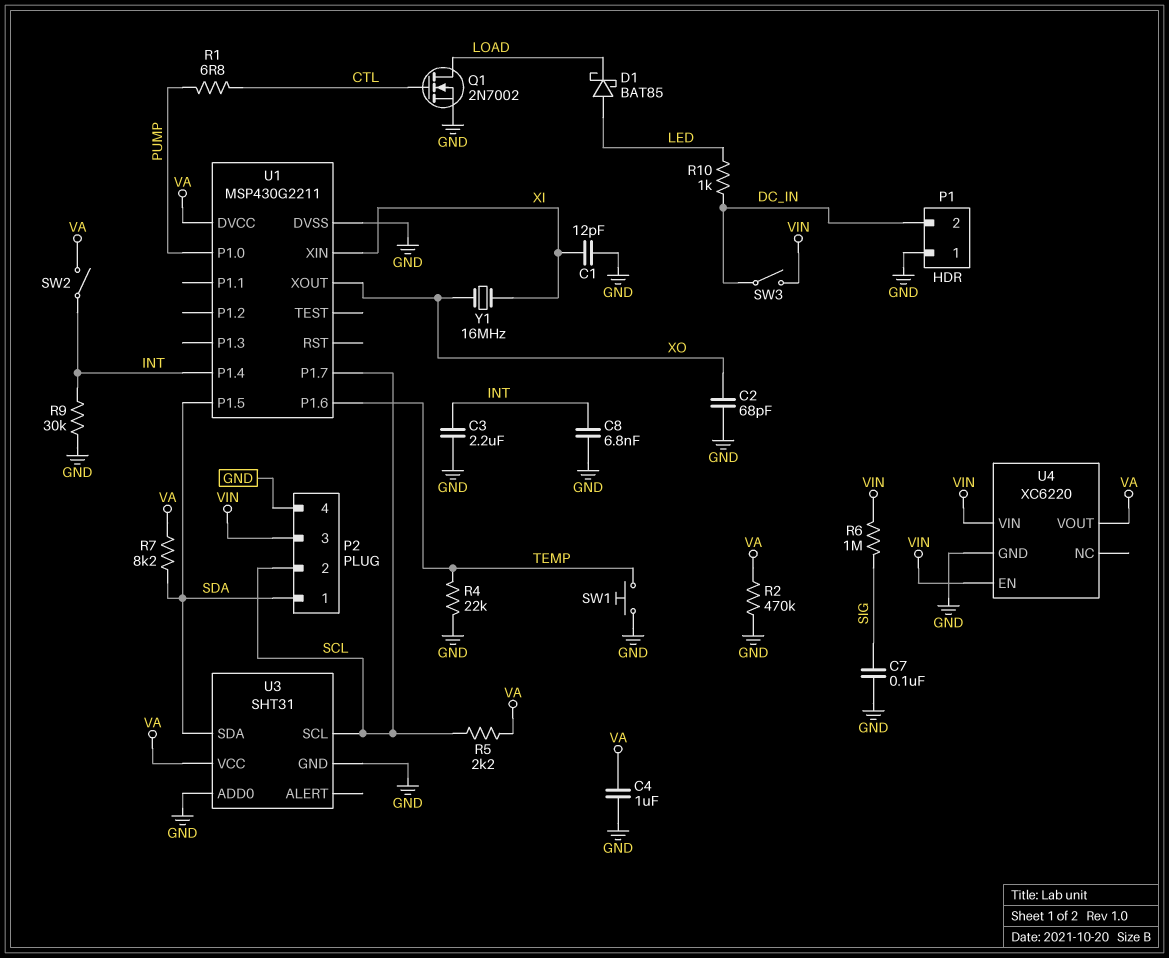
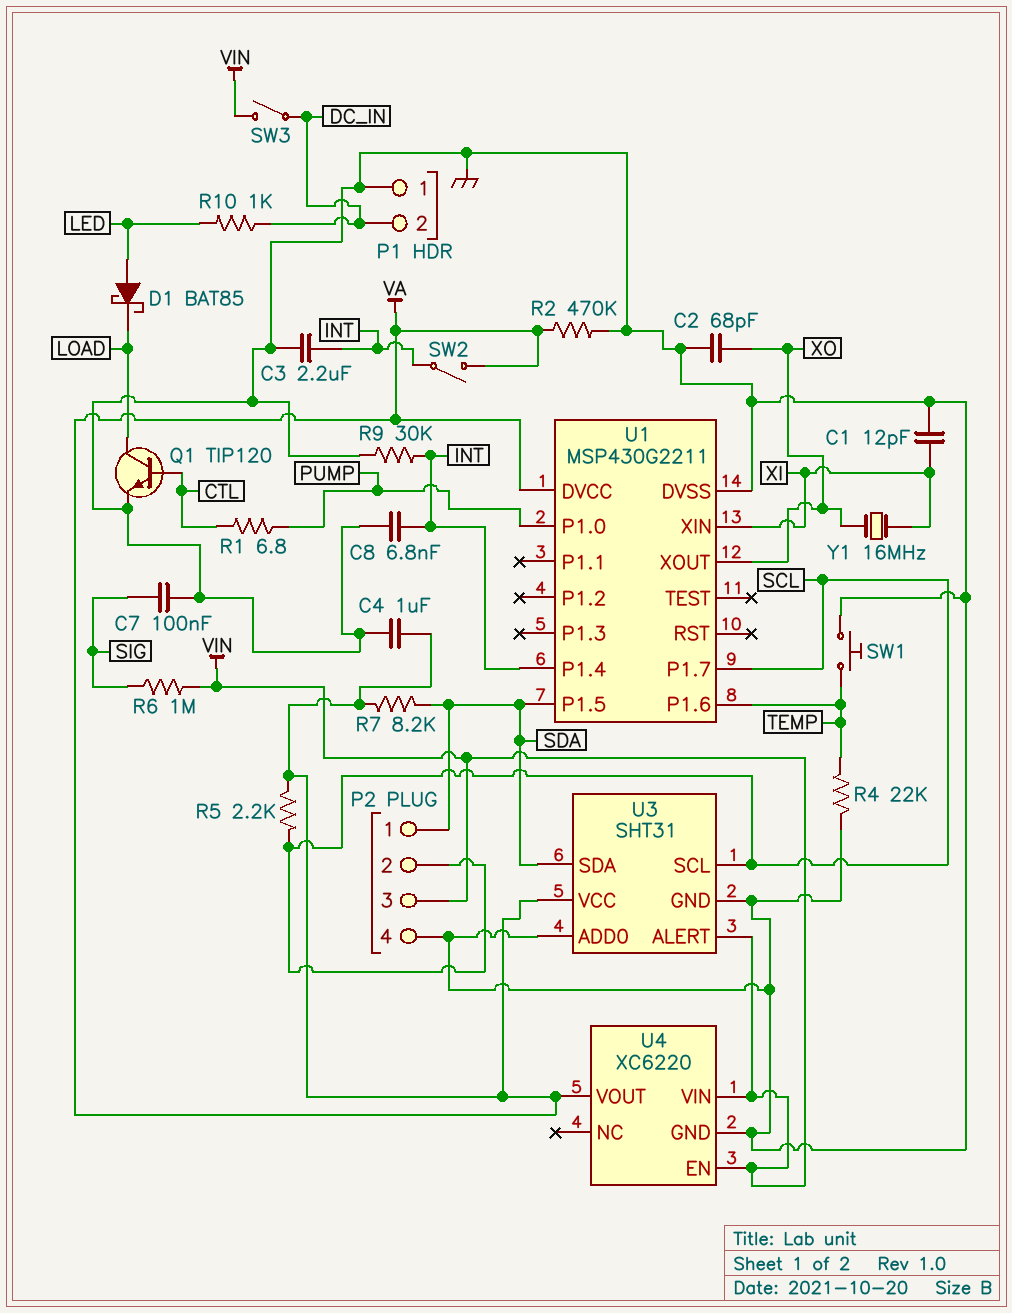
Q1: NMOS 2N7002 (G CTL, D LOAD, S GND) -> NPN TIP120 (B CTL, C LOAD, E GND)
U3 pin ALERT: none -> VIN

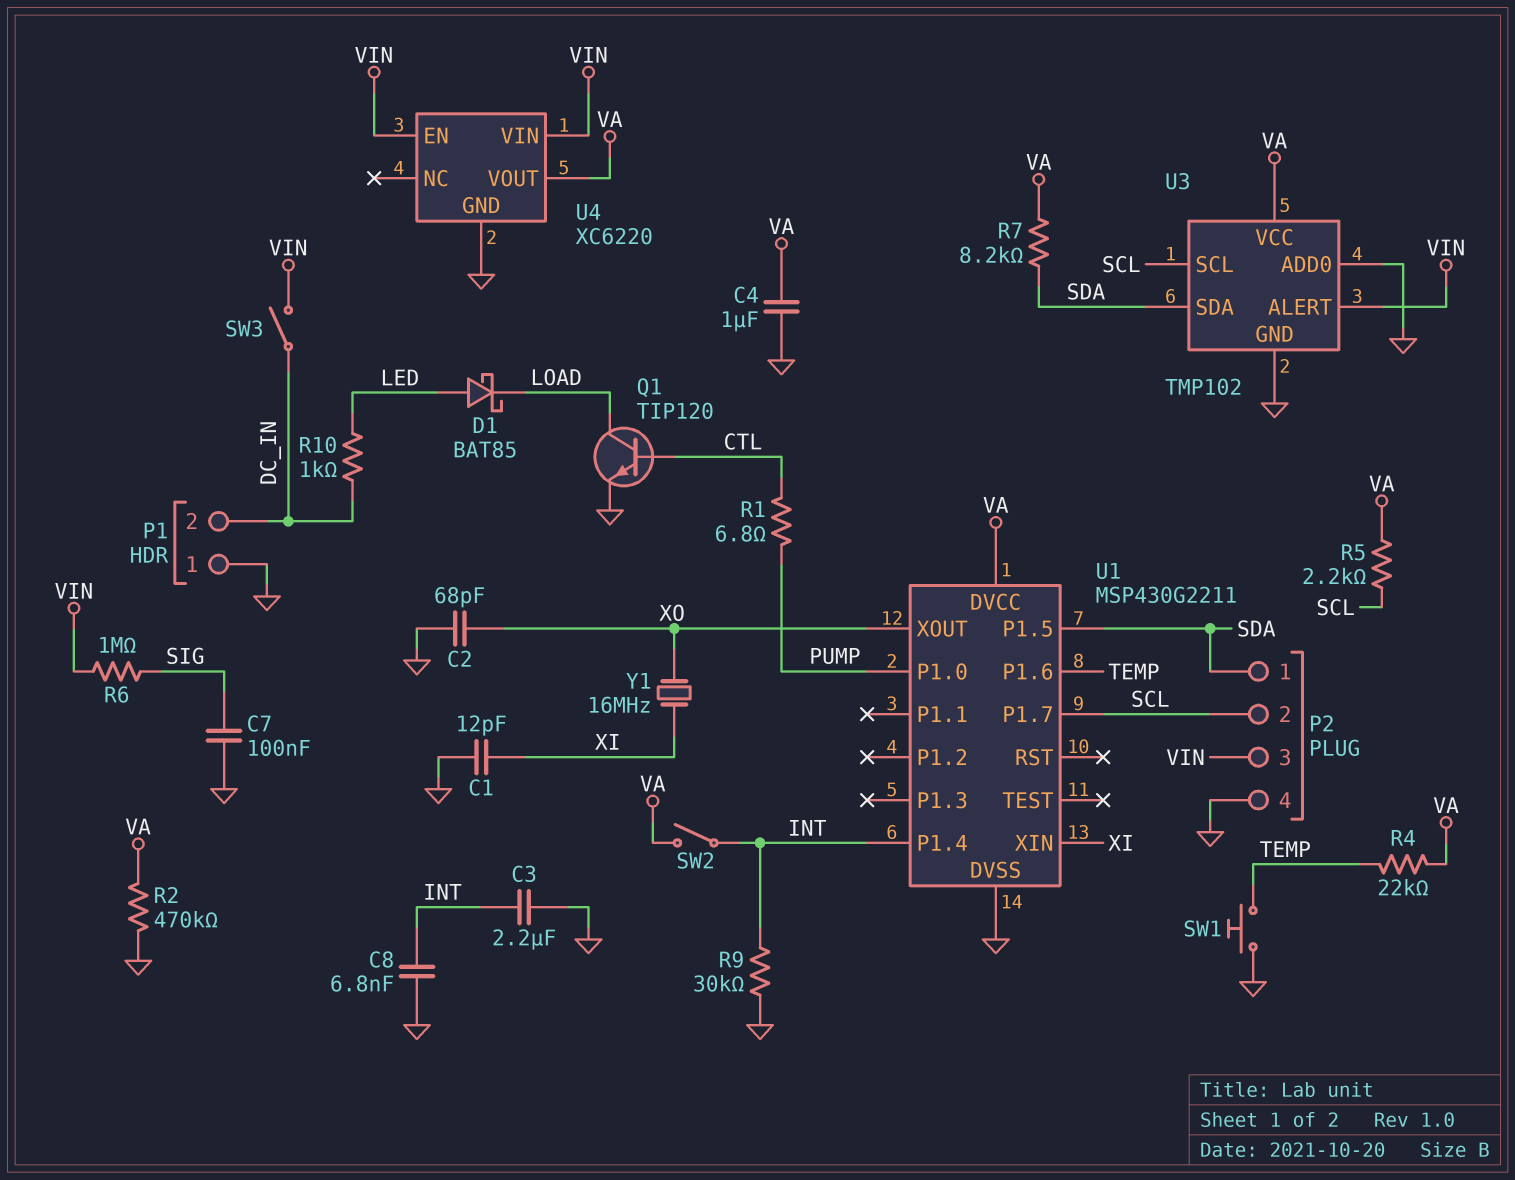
R4: 22k (GND, TEMP) -> 22k (TEMP, VA)
U3: SHT31 -> TMP102

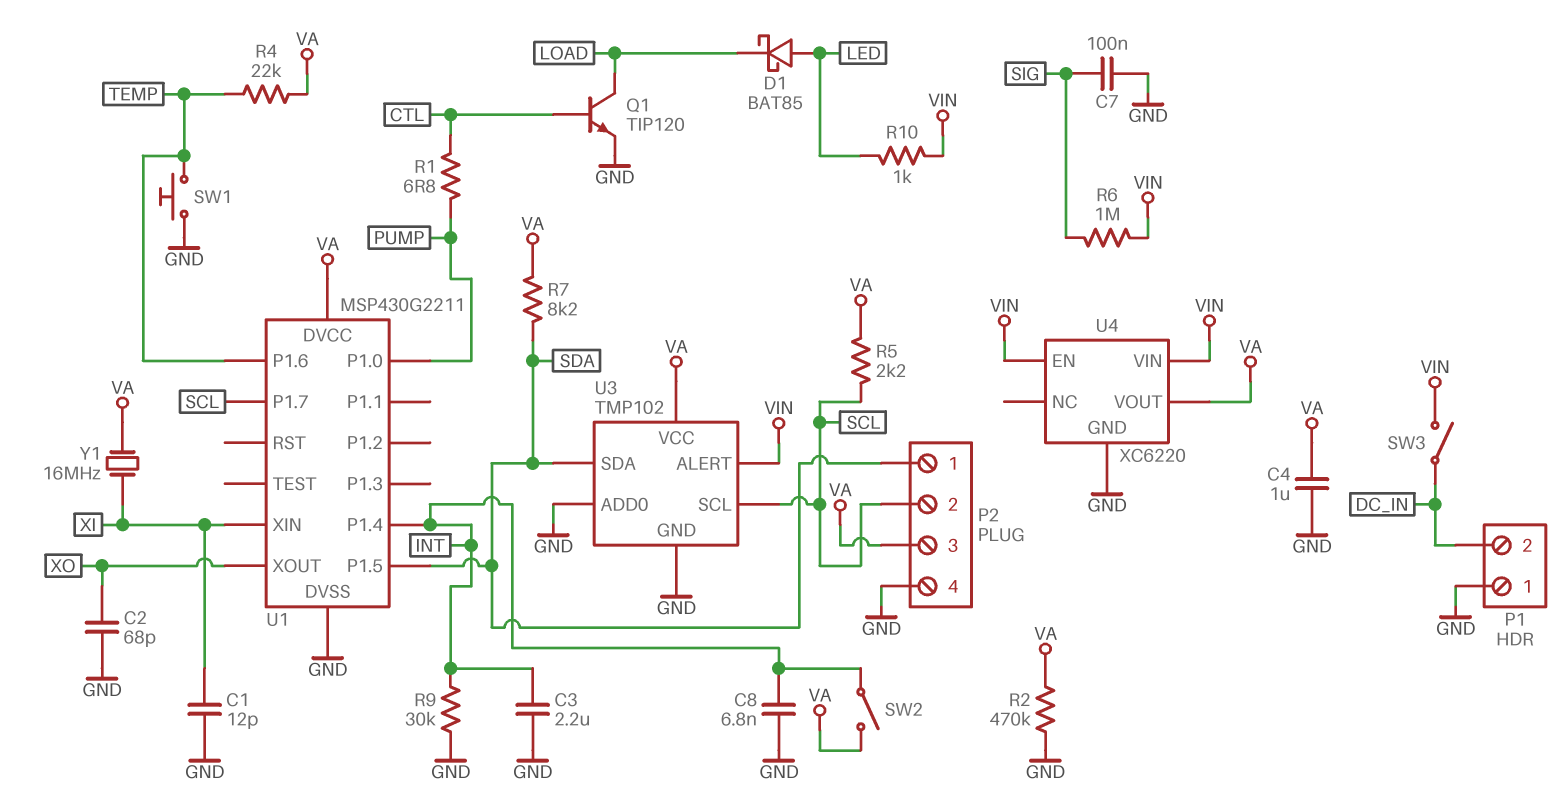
P2 pin 3: VIN -> VA
R10: 1k (DC_IN, LED) -> 1k (LED, VIN)
Y1: 16MHz (XI, XO) -> 16MHz (VA, XI)

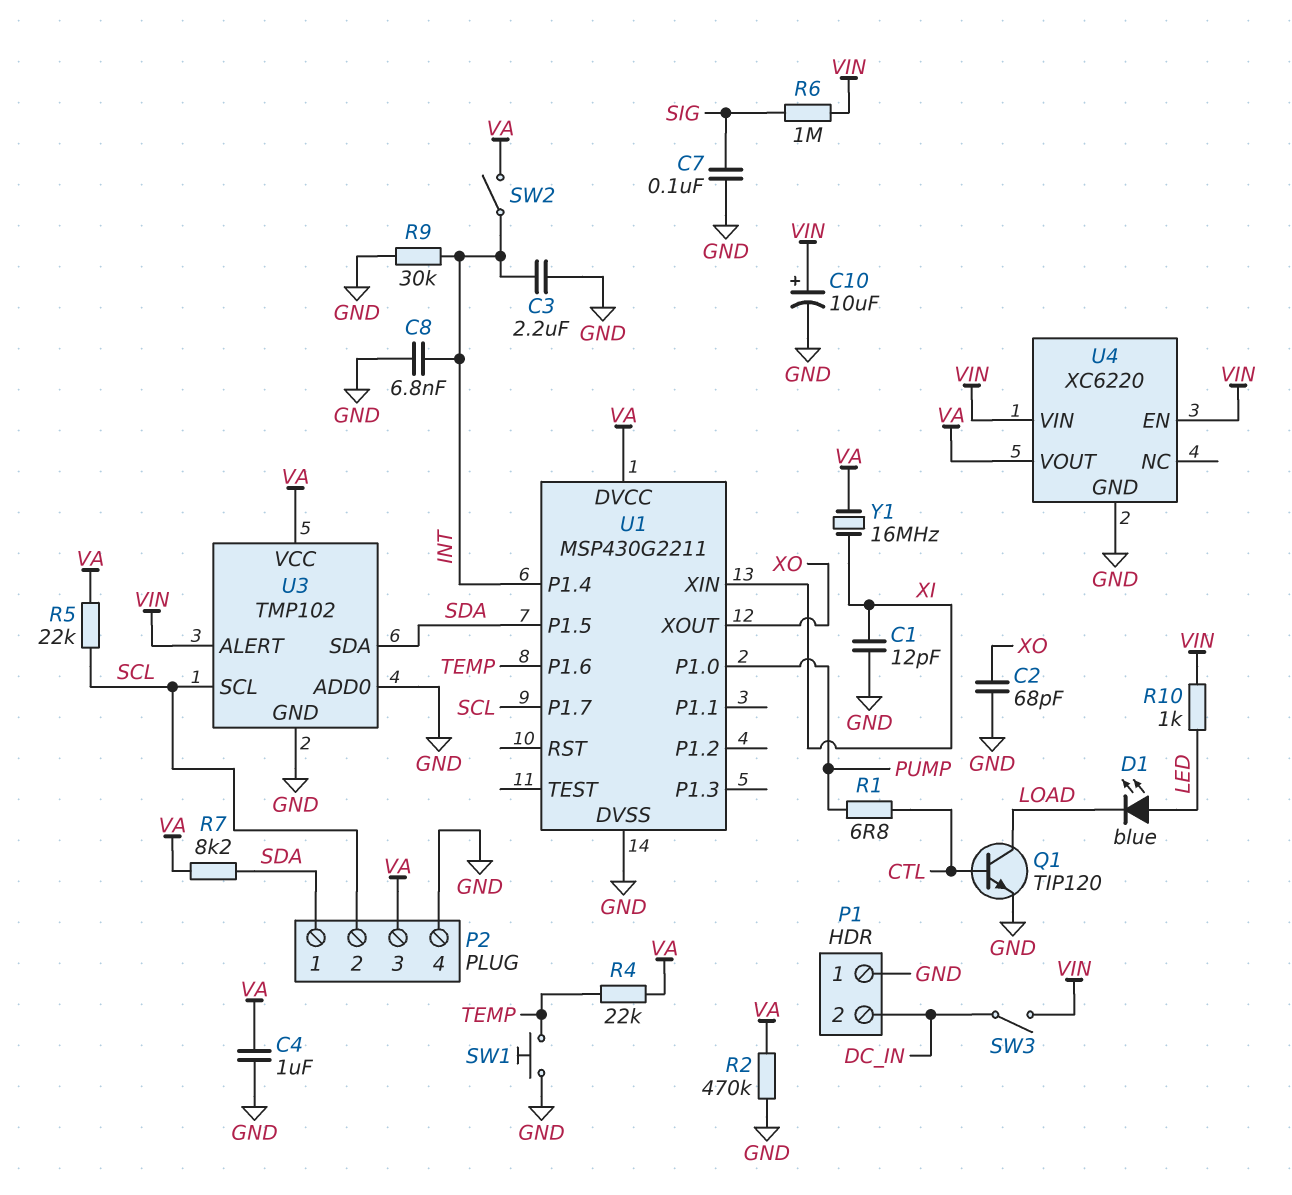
C10: none -> 10uF (plus VIN, minus GND)
D1: schottky BAT85 (A LED, K LOAD) -> LED blue (A LED, K LOAD)
R5: 2.2k (SCL, VA) -> 22k (SCL, VA)

